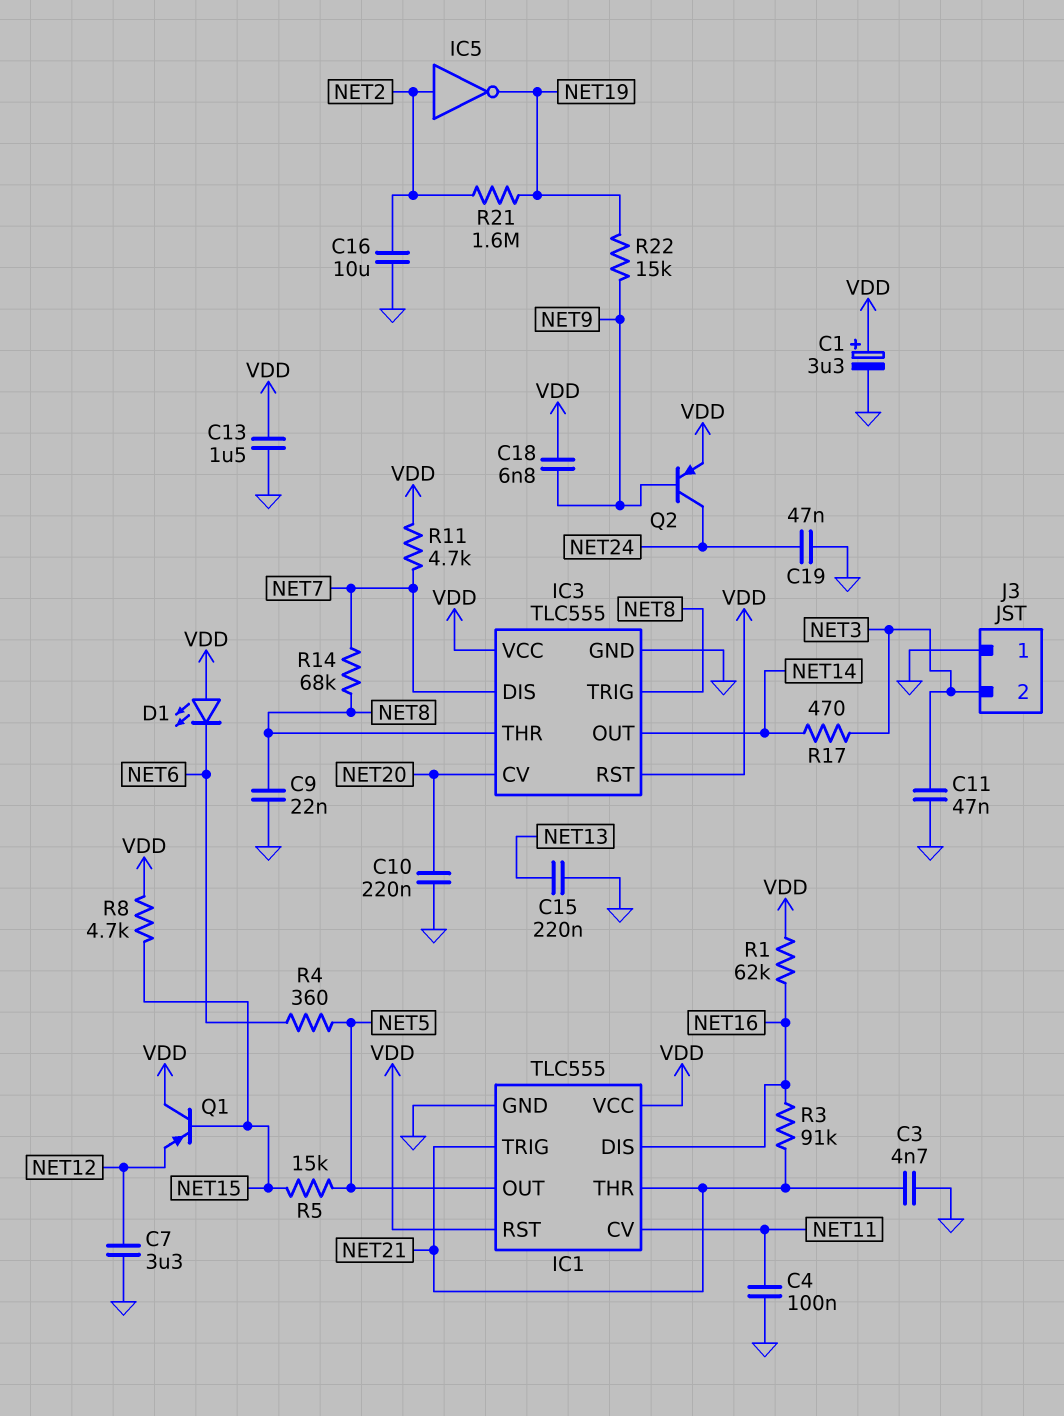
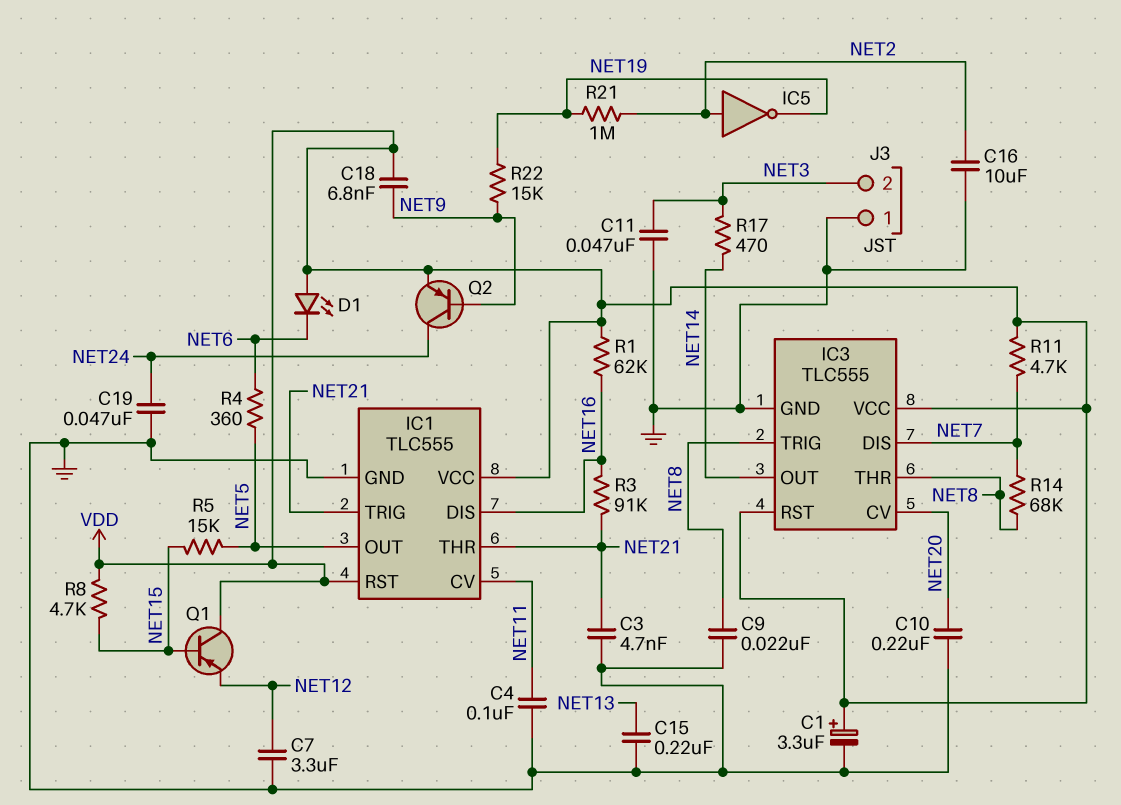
C13: 1.5uF (GND, VDD) -> none
R21: 1.6M (NET2, NET19) -> 1M (NET2, NET19)

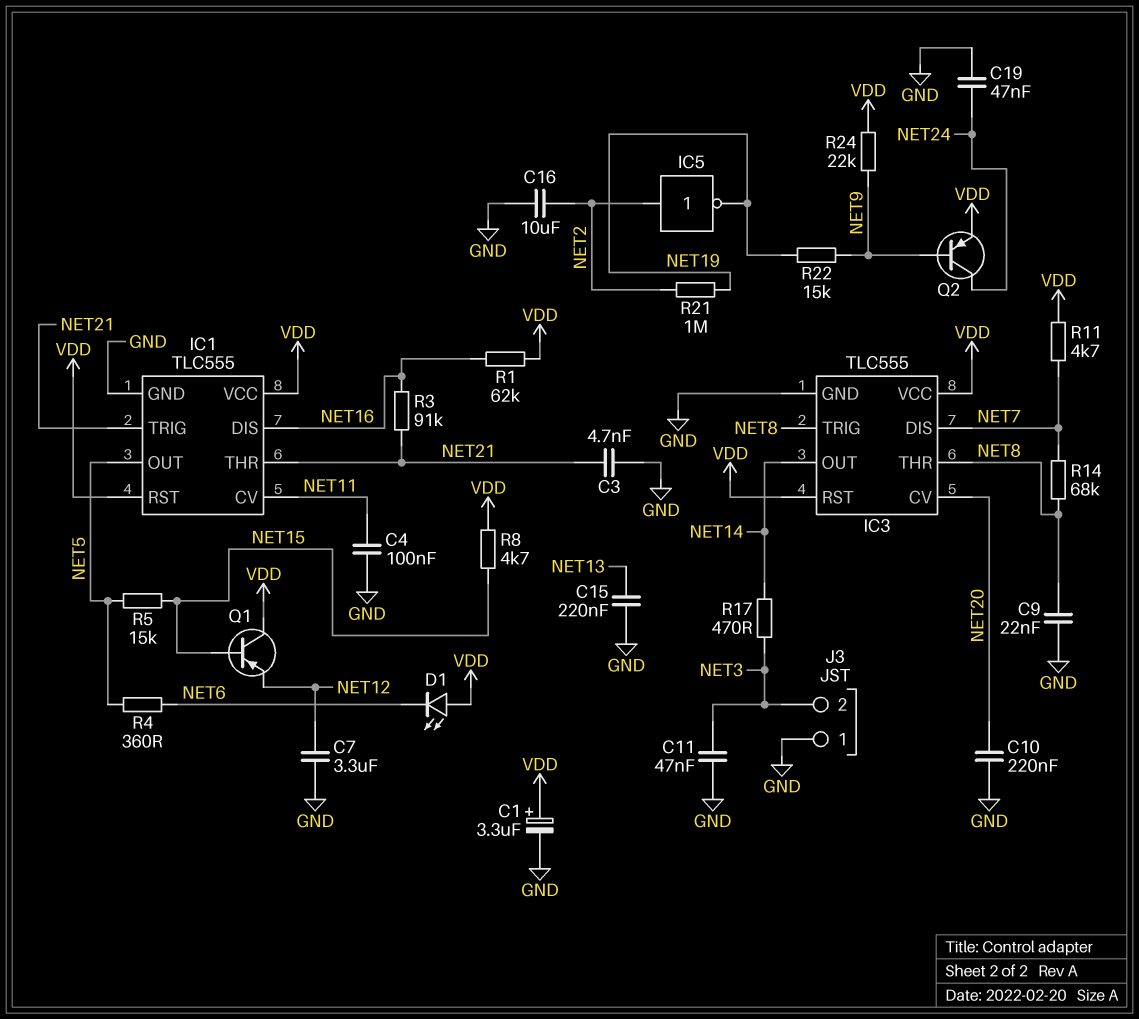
C18: 6.8nF (NET9, VDD) -> none
R24: none -> 22k (NET9, VDD)

